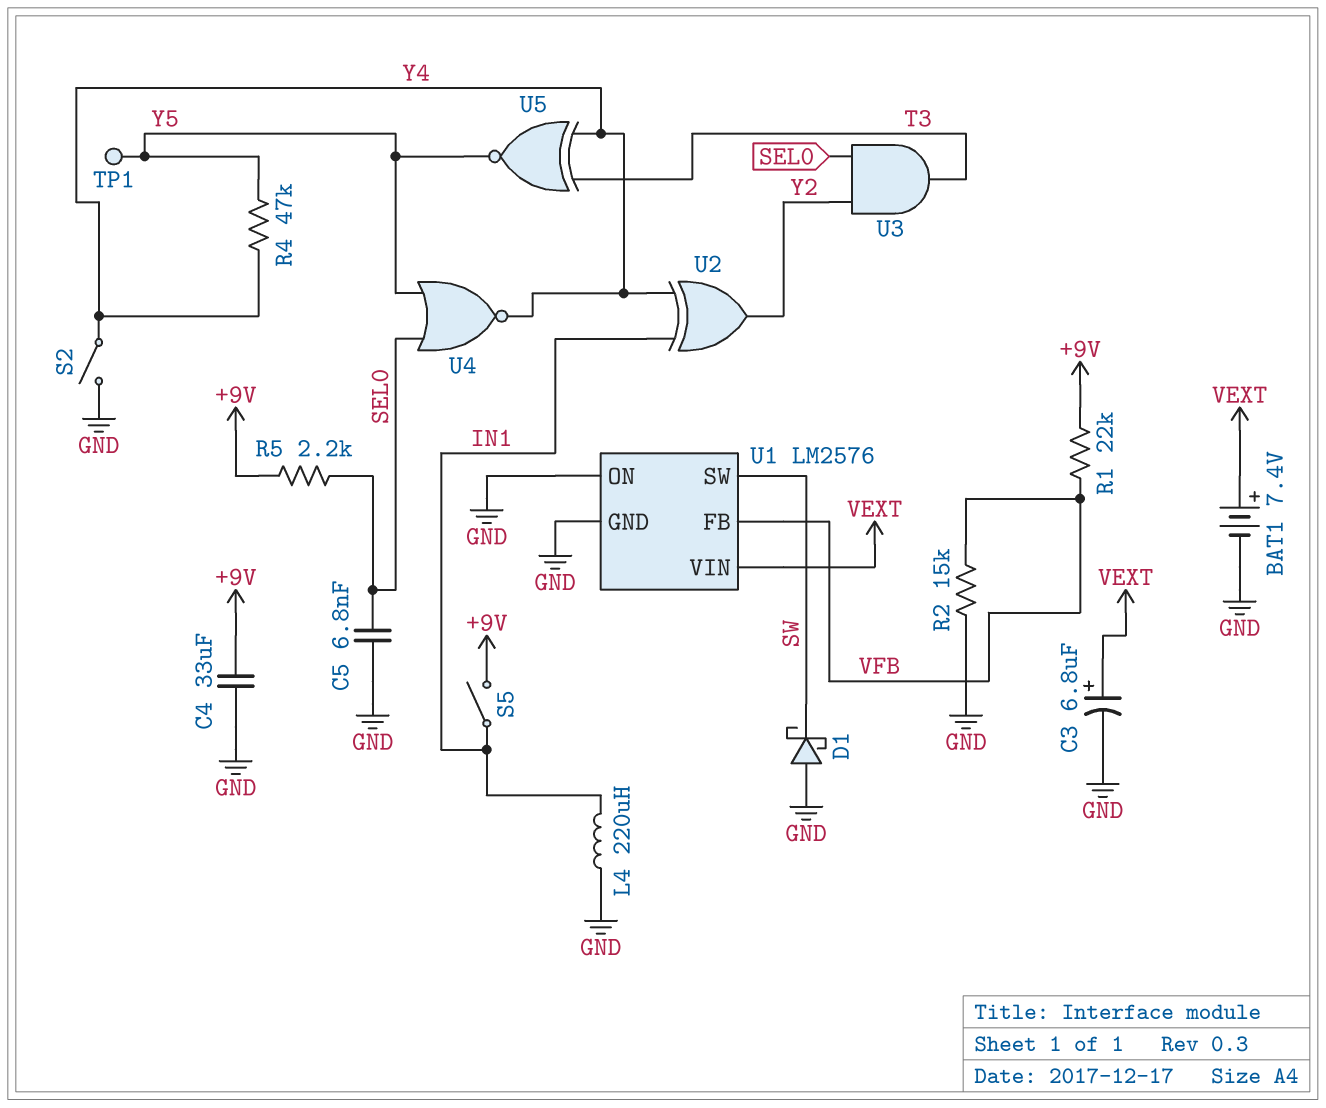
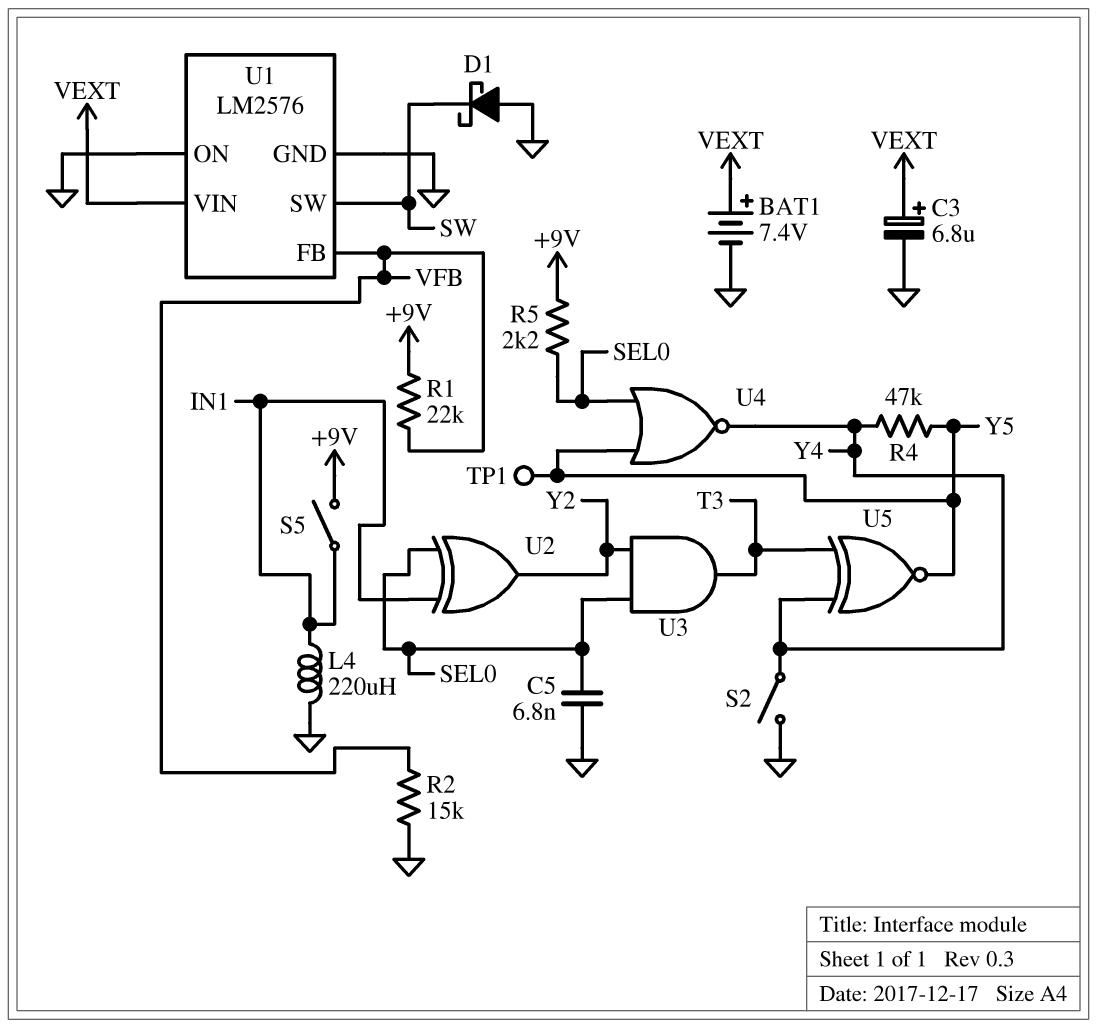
C4: 33uF (+9V, GND) -> none
U2: XOR (in IN1, in Y4, out Y2) -> XOR (in IN1, in SEL0, out Y2)

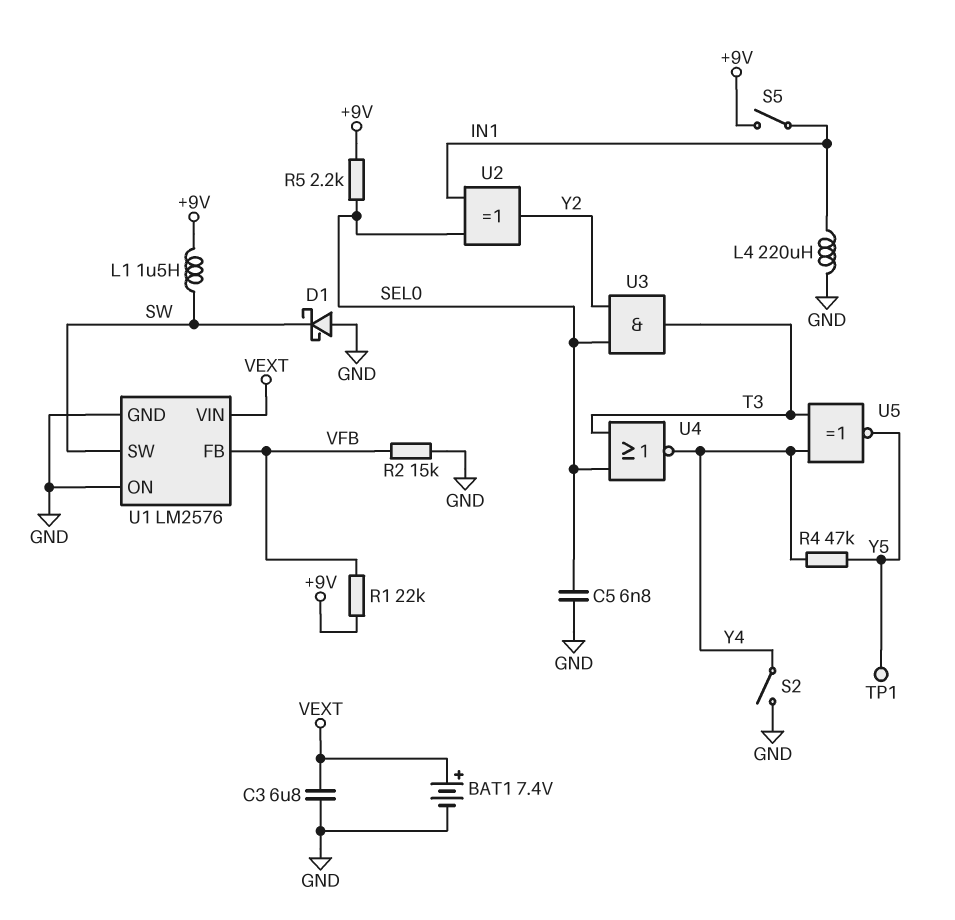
C3: 6.8uF (plus VEXT, minus GND) -> 6.8uF (GND, VEXT)
L1: none -> 1.5uH (+9V, SW)
U4: NOR (in SEL0, in Y5, out Y4) -> NOR (in SEL0, in T3, out Y4)

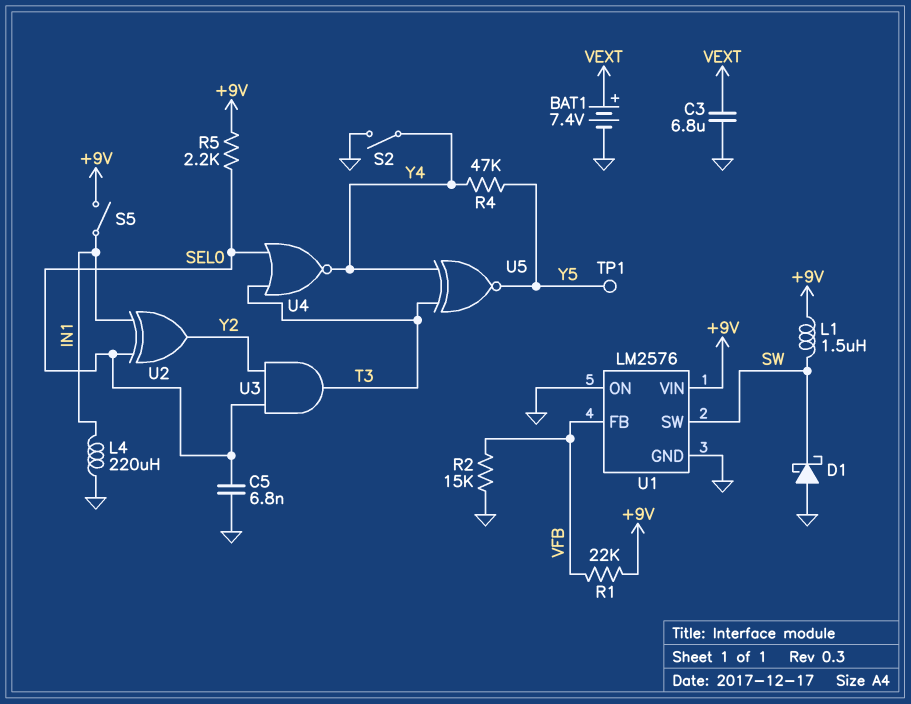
U1 pin VIN: VEXT -> +9V

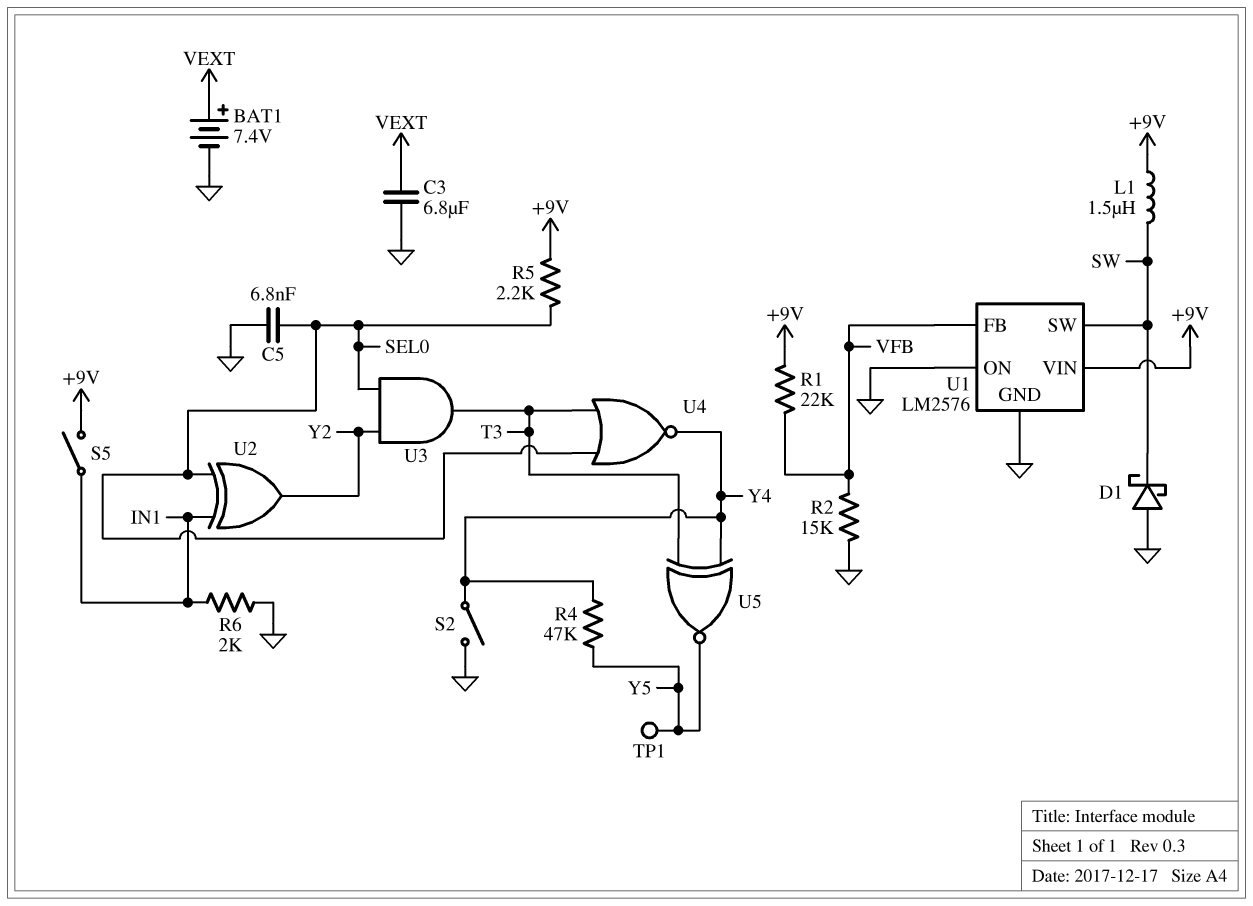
L4: 220uH (GND, IN1) -> none
R6: none -> 2k (GND, IN1)

